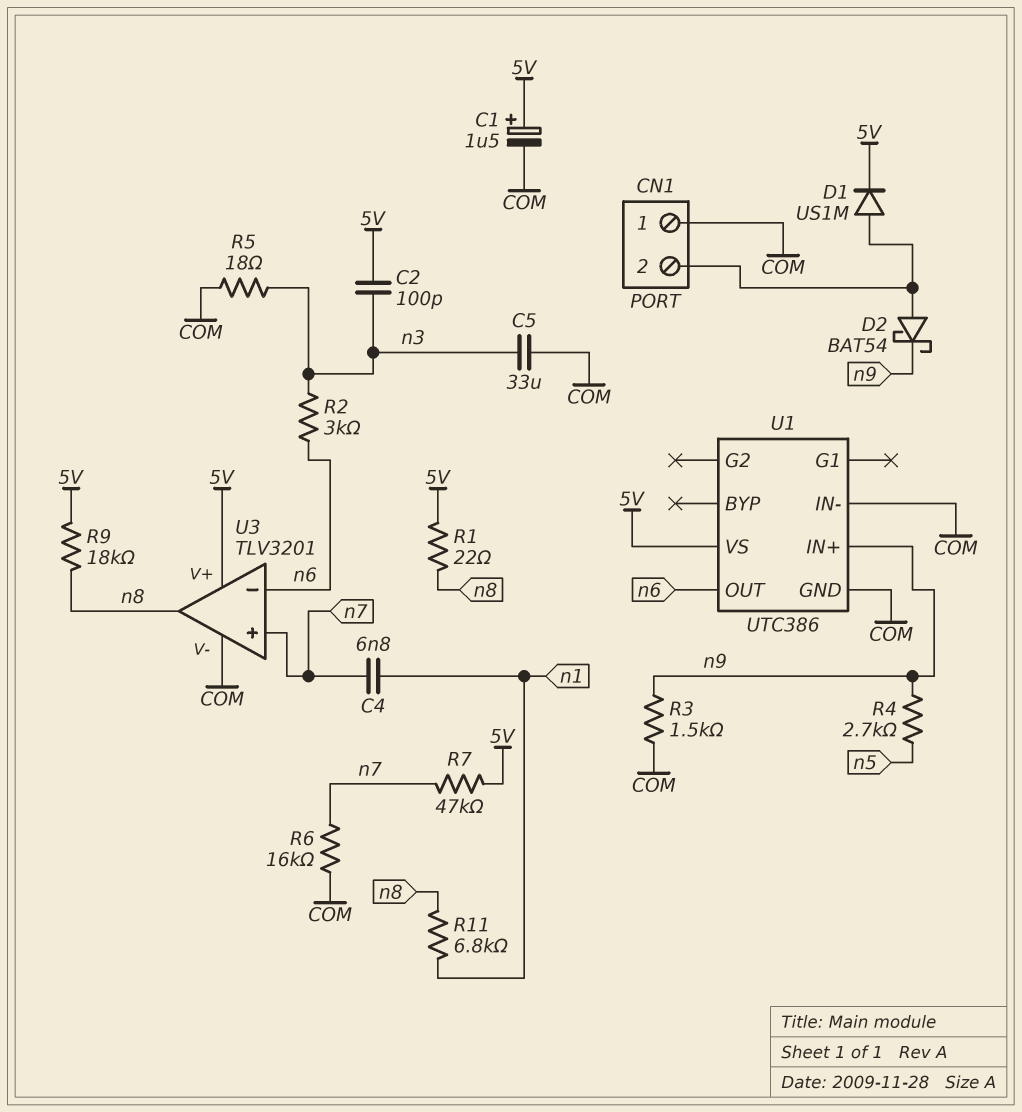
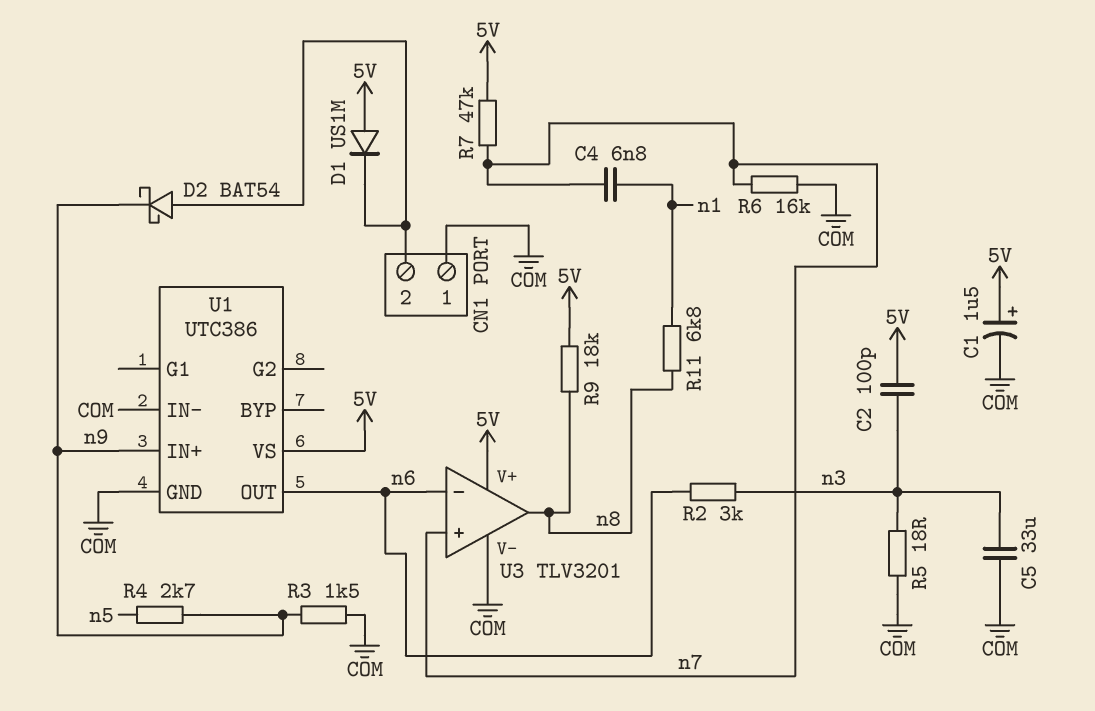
D1: diode US1M (A CN1/2, K 5V) -> diode US1M (A 5V, K CN1/2)
R1: 22 (5V, n8) -> none

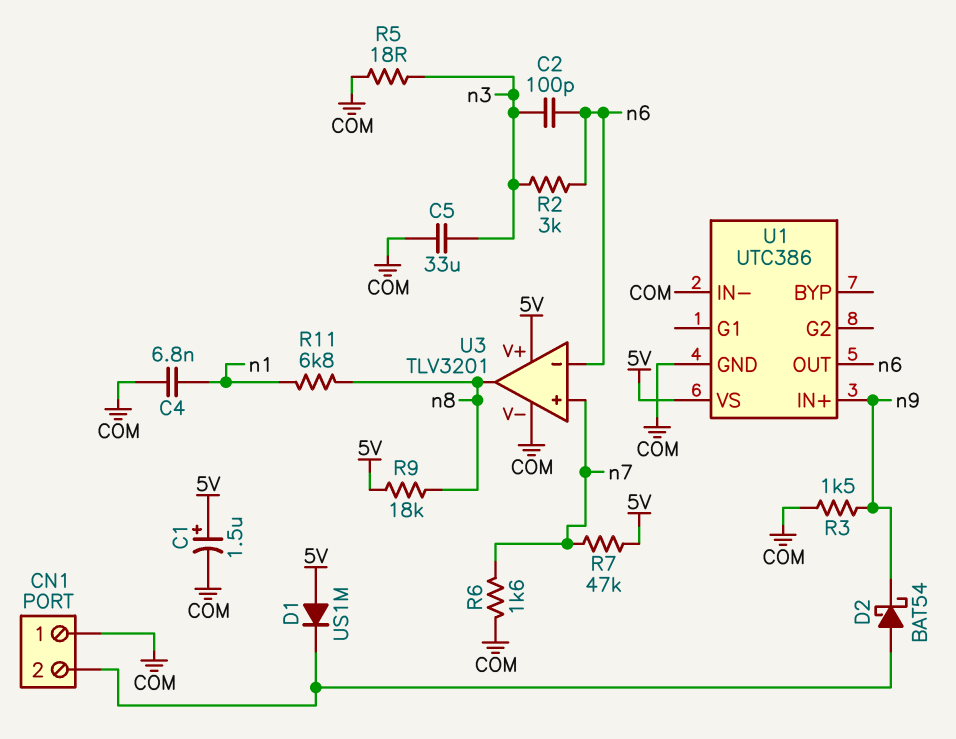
C2: 100pF (5V, n3) -> 100pF (n3, n6)
C4: 6.8nF (n1, n7) -> 6.8nF (COM, n1)
R4: 2.7k (n5, n9) -> none
R6: 16k (COM, n7) -> 1.6k (COM, n7)

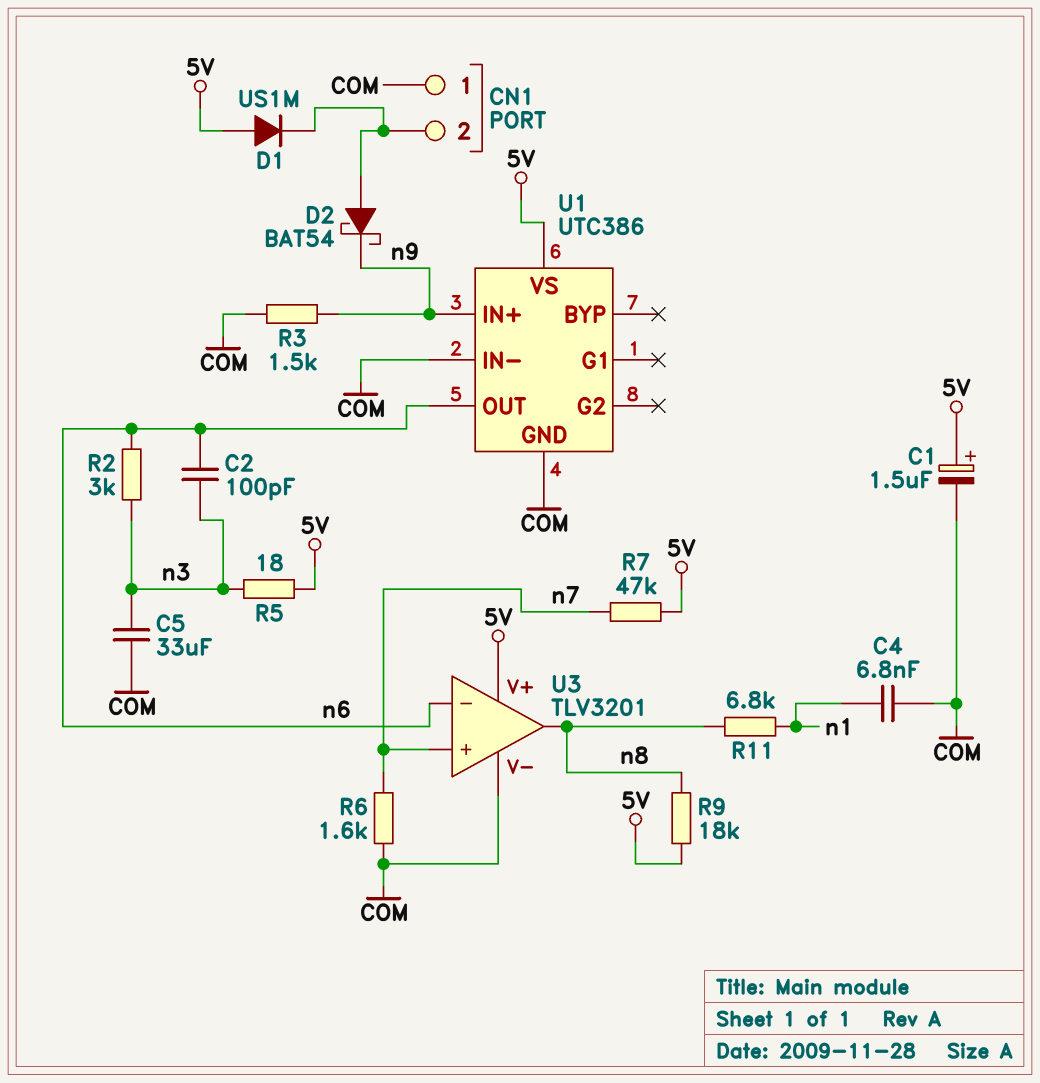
R5: 18 (COM, n3) -> 18 (5V, n3)

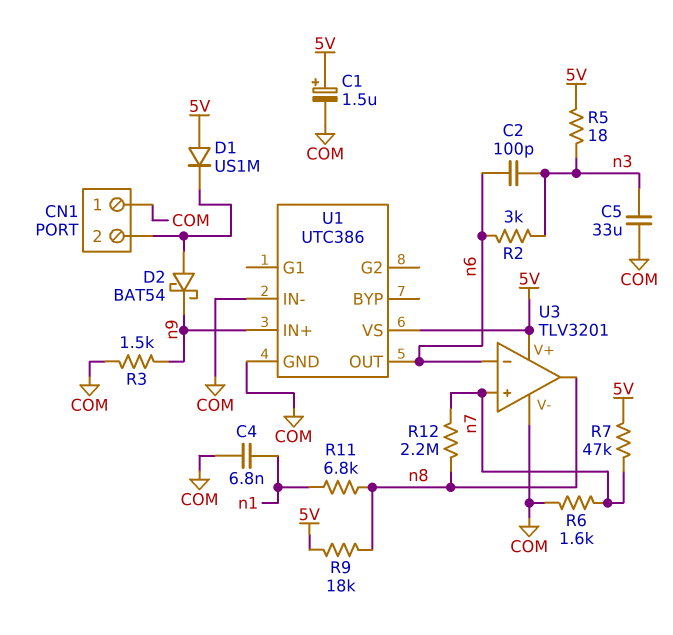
R12: none -> 2.2M (n7, n8)

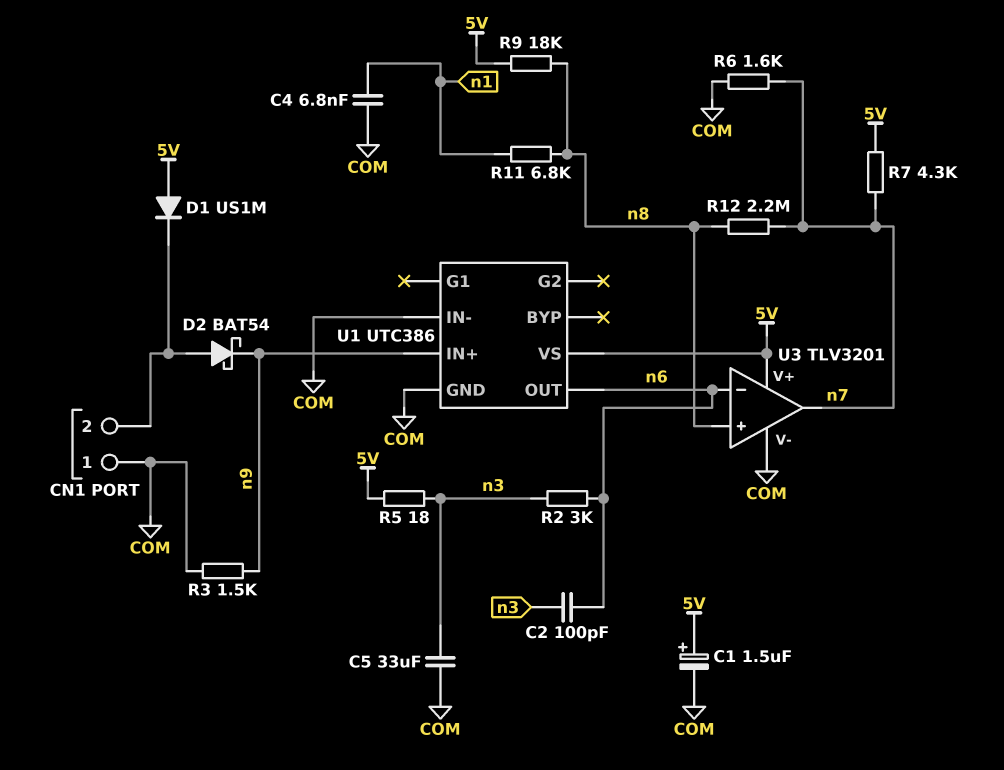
R7: 47k (5V, n7) -> 4.3k (5V, n7)
U3 pin in+: n7 -> n8
U3 pin out: n8 -> n7

